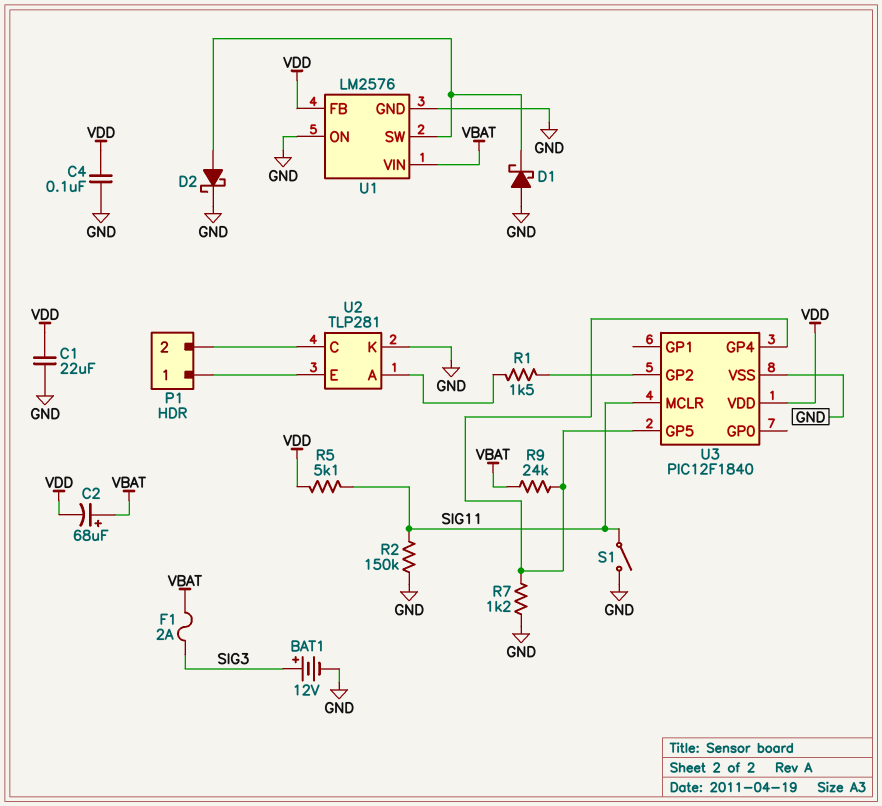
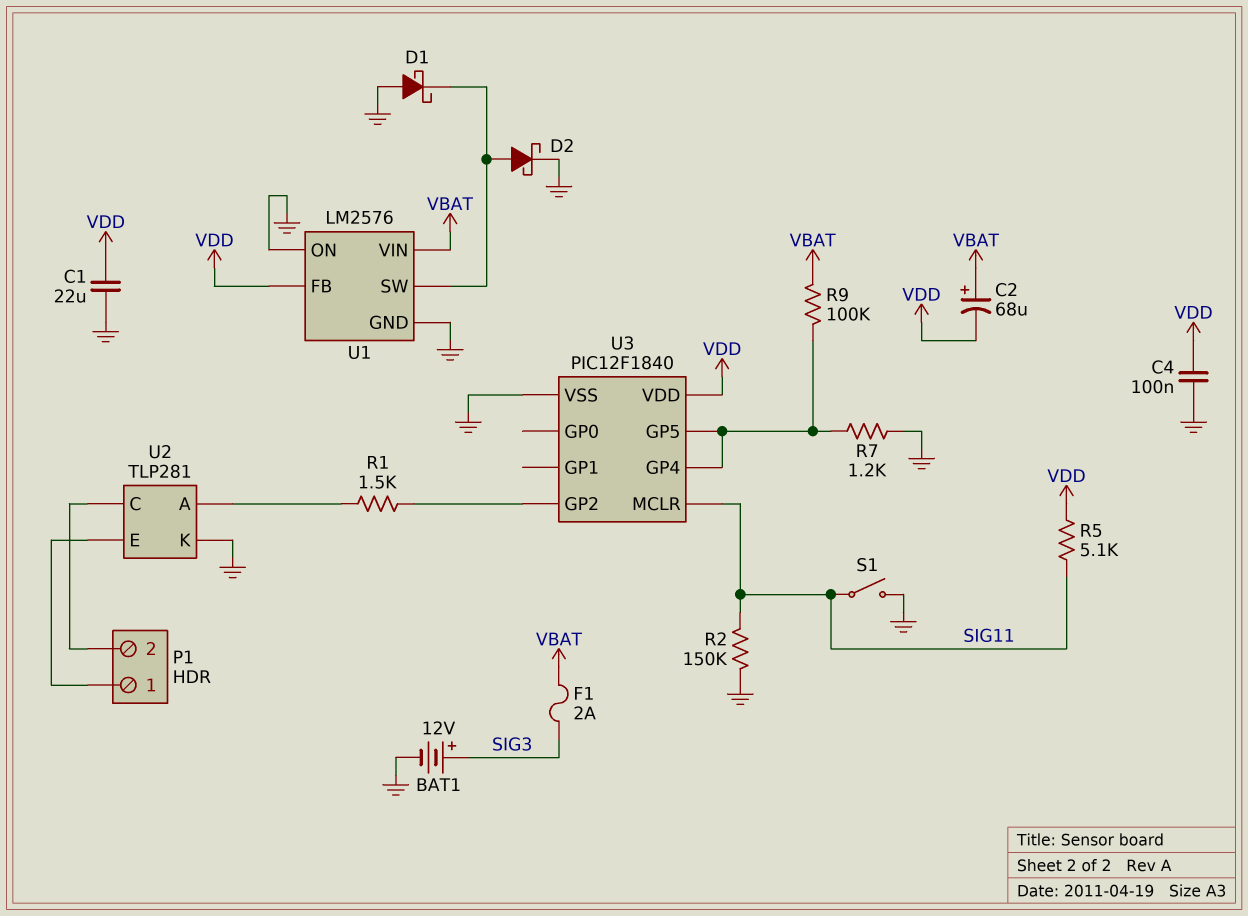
R9: 24k (U3/GP4, VBAT) -> 100k (U3/GP4, VBAT)

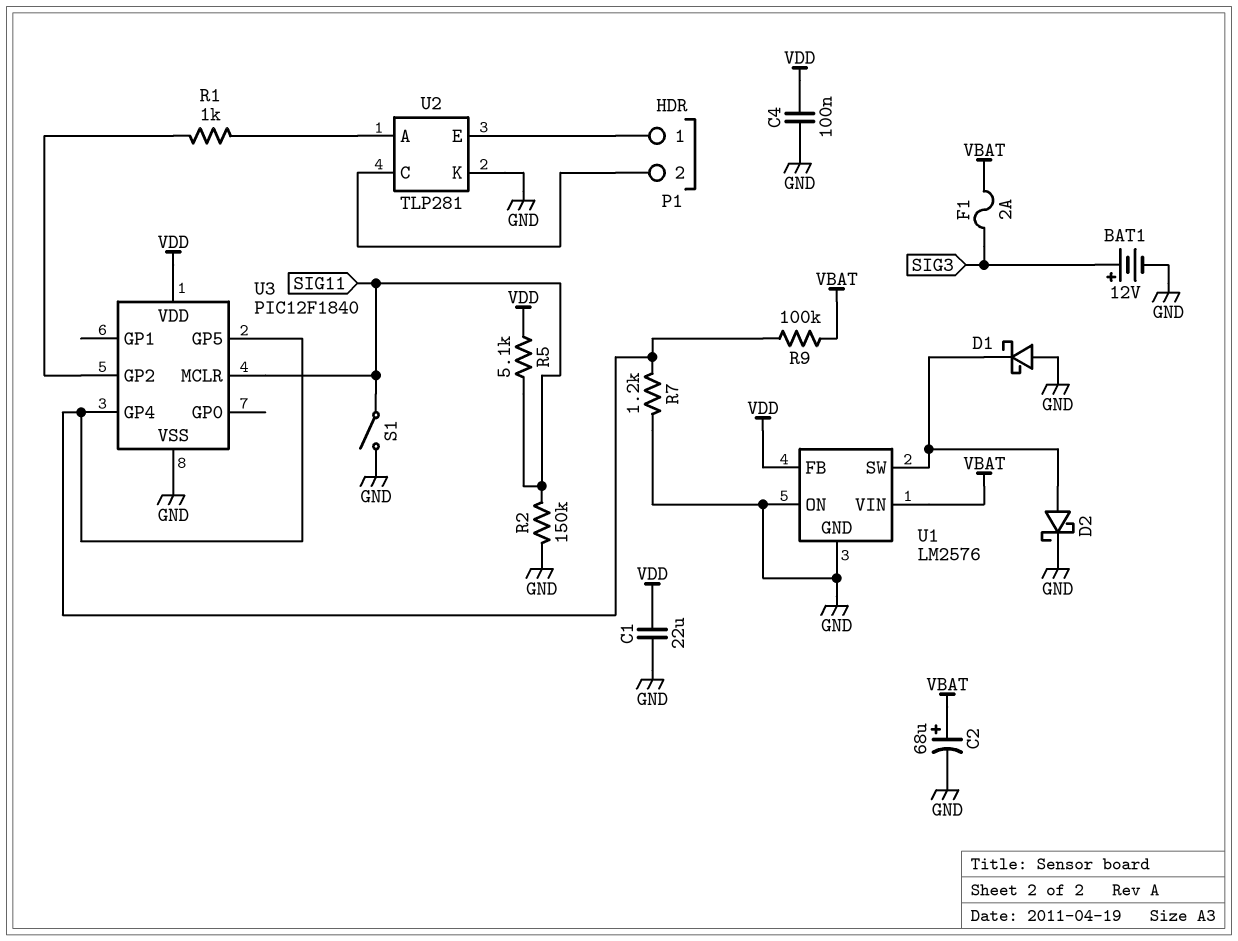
C2: 68uF (plus VBAT, minus VDD) -> 68uF (plus VBAT, minus GND)
R1: 1.5k (U2/A, U3/GP2) -> 1k (U2/A, U3/GP2)

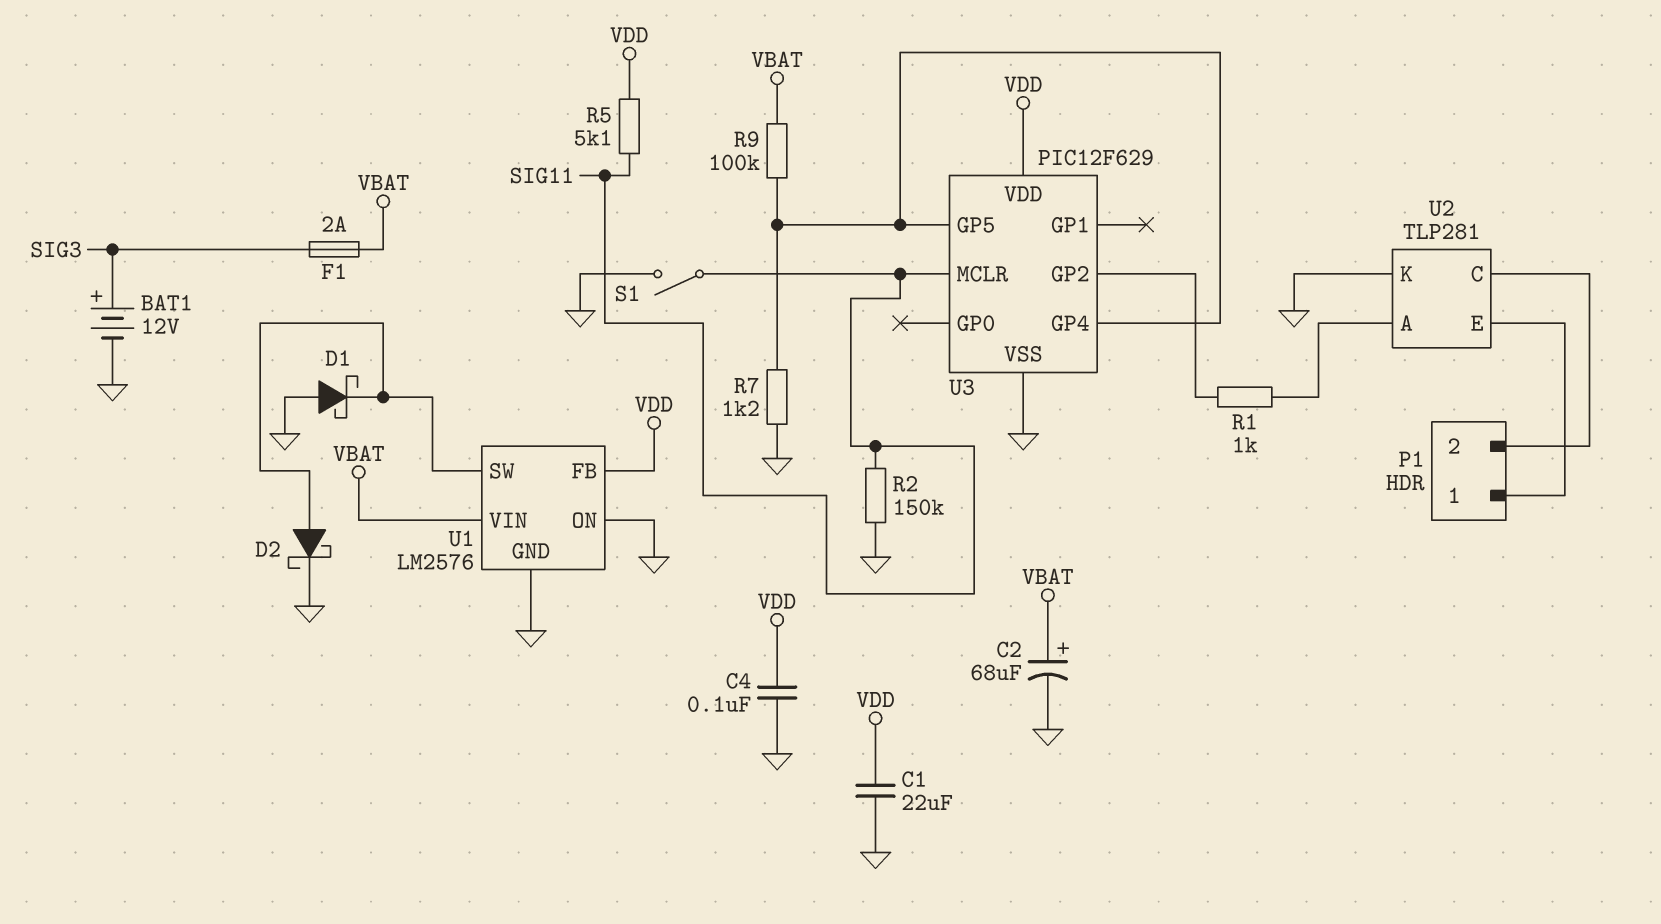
U3: PIC12F1840 -> PIC12F629

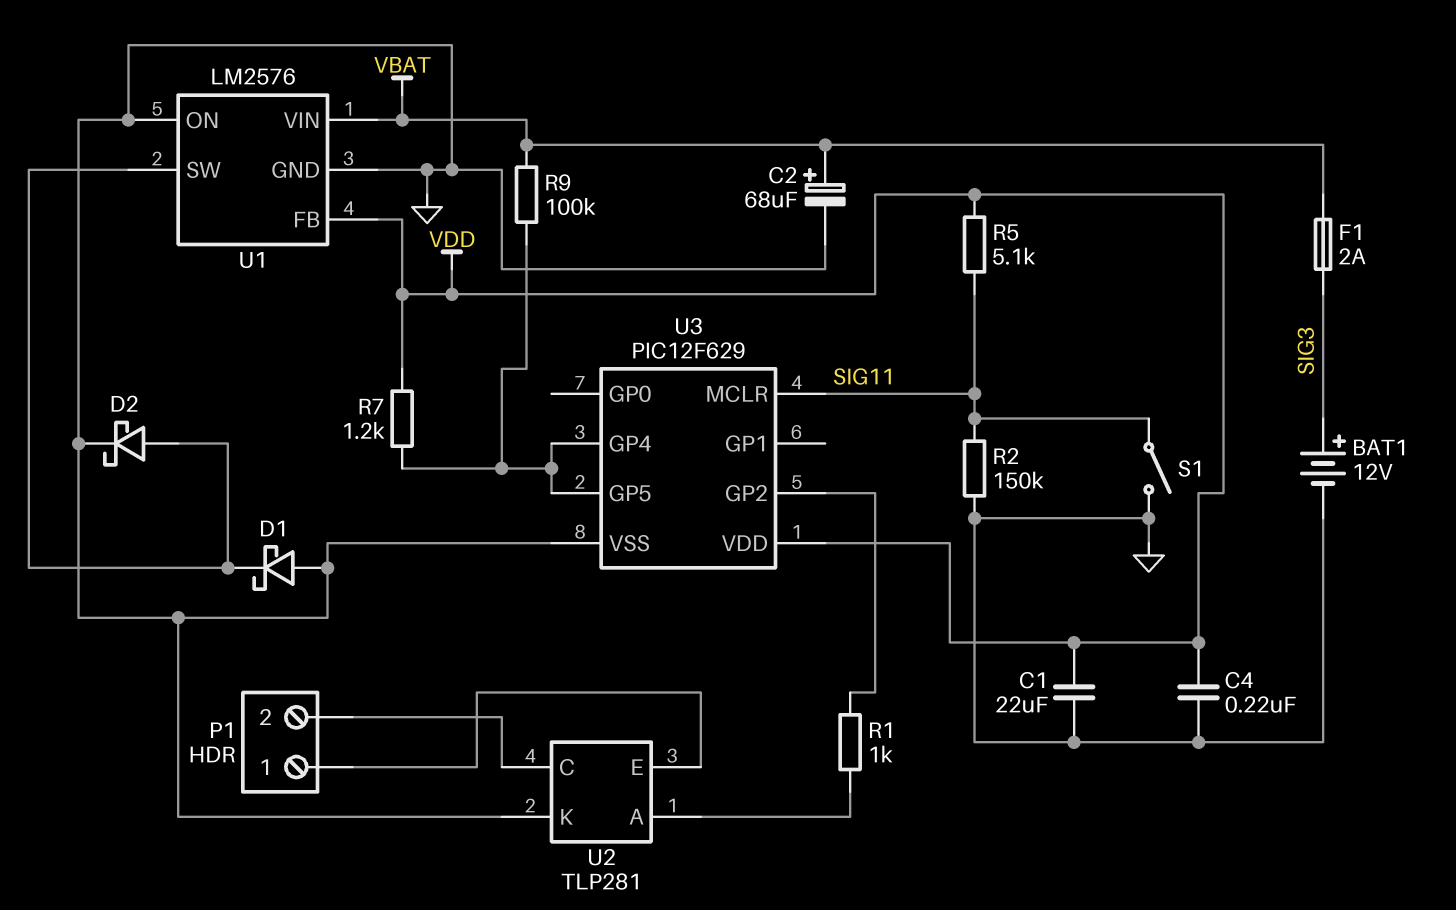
C4: 100nF (GND, VDD) -> 220nF (GND, VDD)
R7: 1.2k (GND, U3/GP4) -> 1.2k (U3/GP4, VDD)

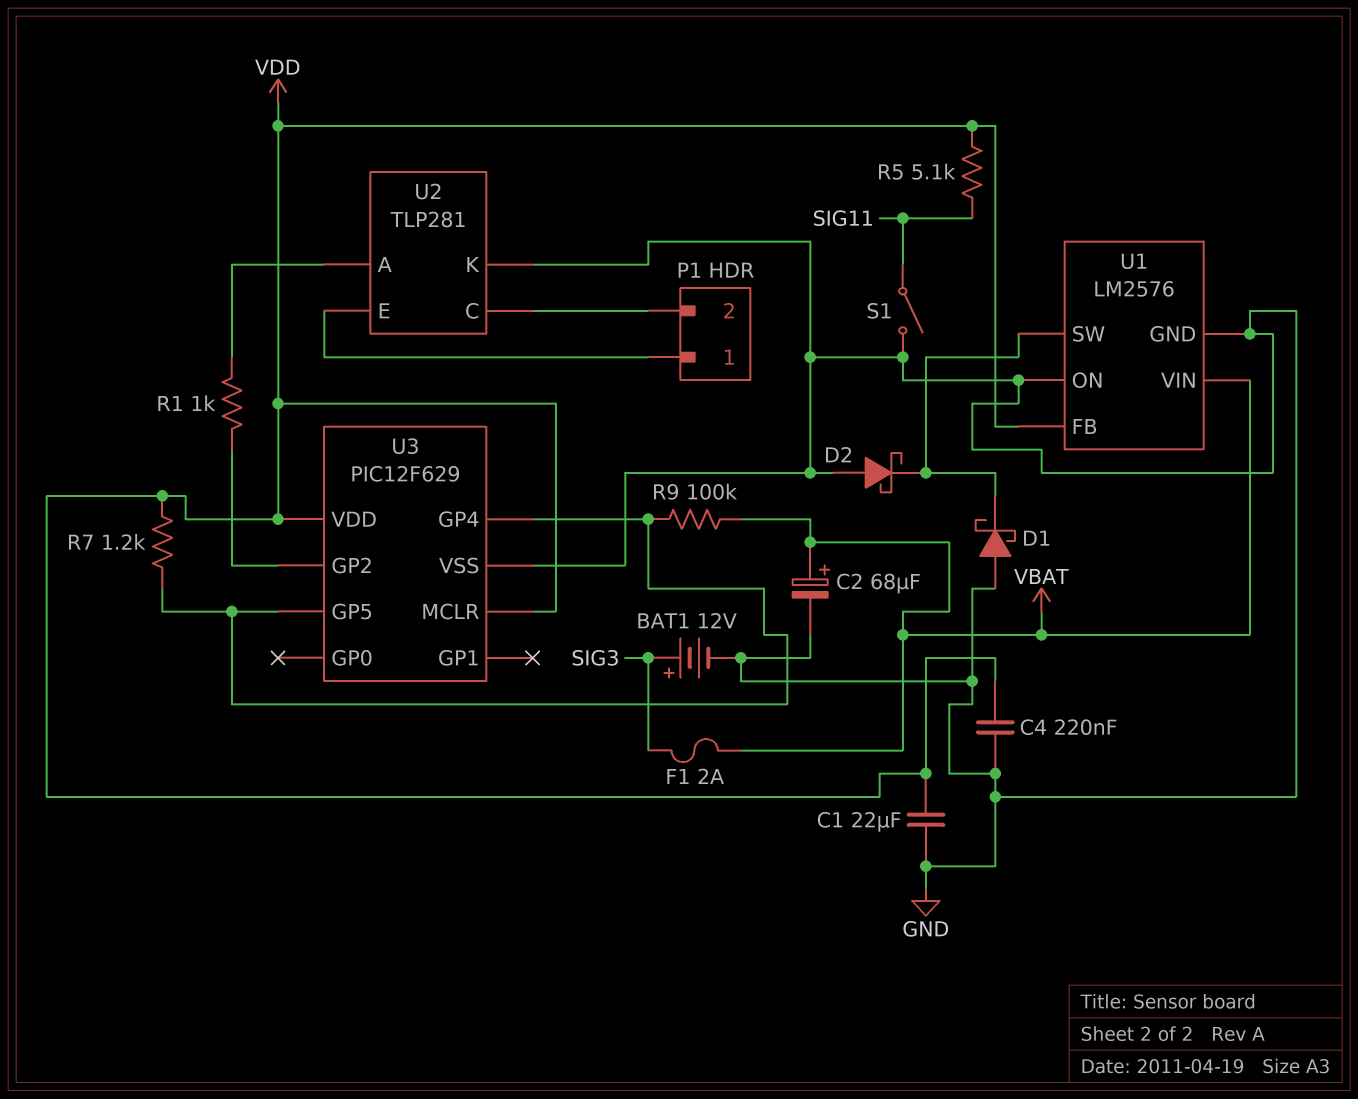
D2: schottky (A U1/SW, K GND) -> schottky (A GND, K U1/SW)
R2: 150k (GND, SIG11) -> none
U3 pin MCLR: SIG11 -> VDD

